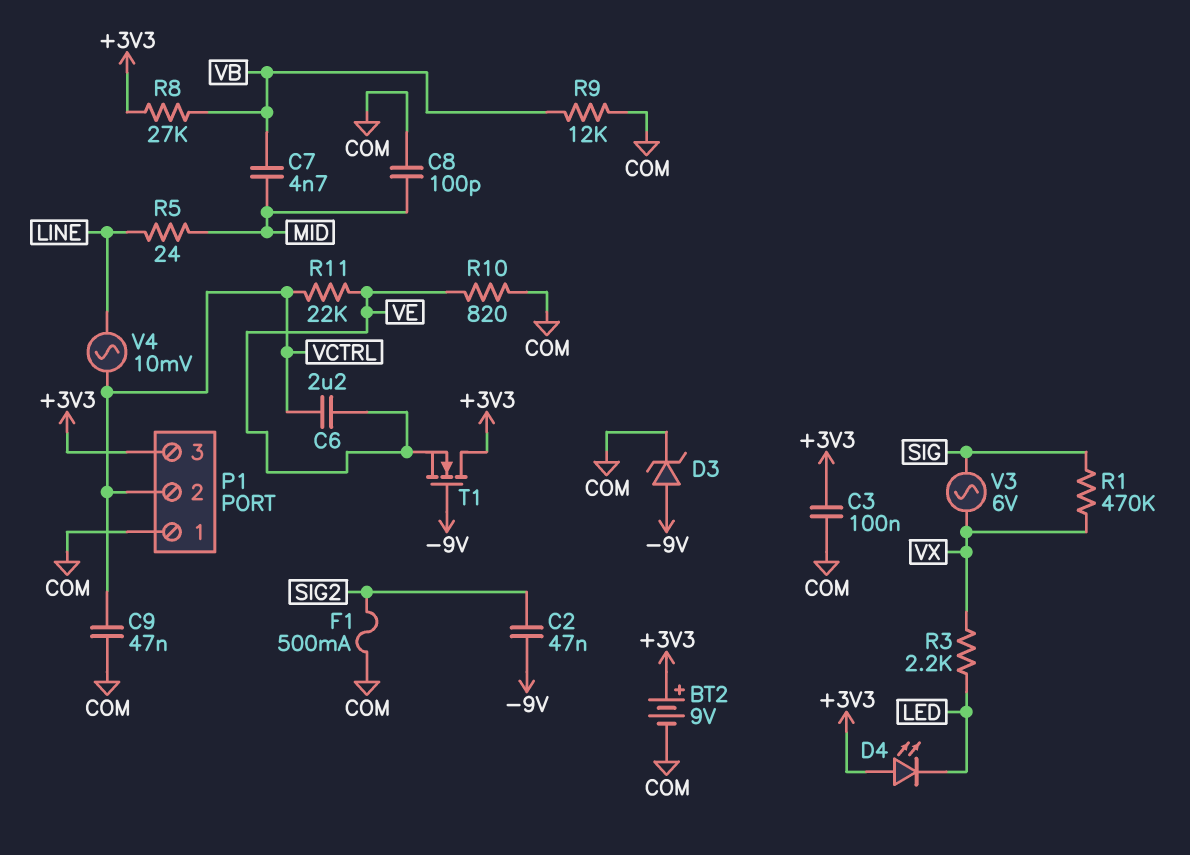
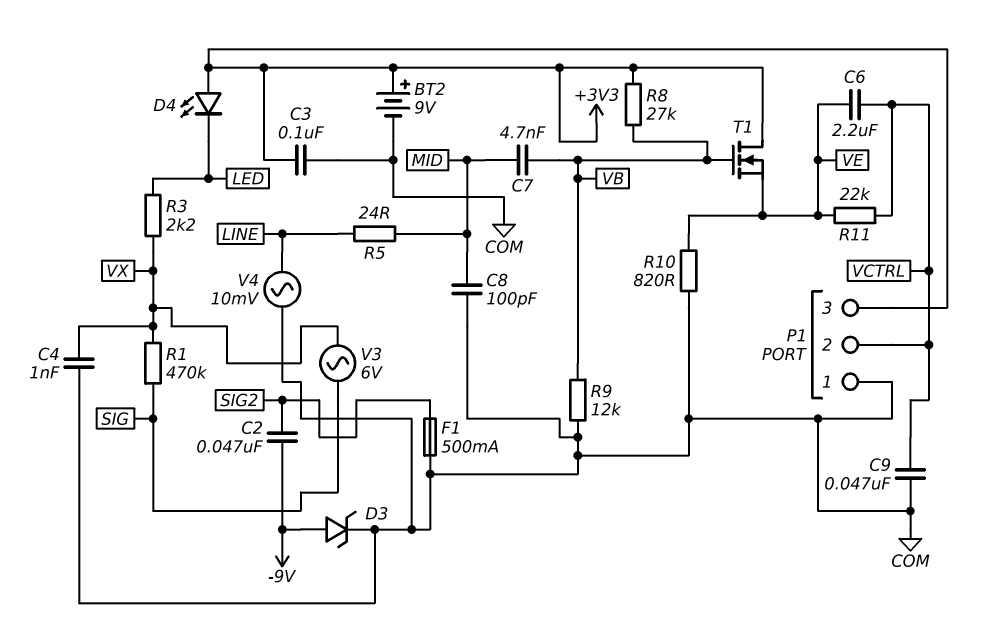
C4: none -> 1nF (COM, VX)
T1: NMOS (G -9V, D +3V3, S VE) -> NMOS (G VB, D +3V3, S VE)
V4: AC 10mV (LINE, VCTRL) -> AC 10mV (COM, LINE)

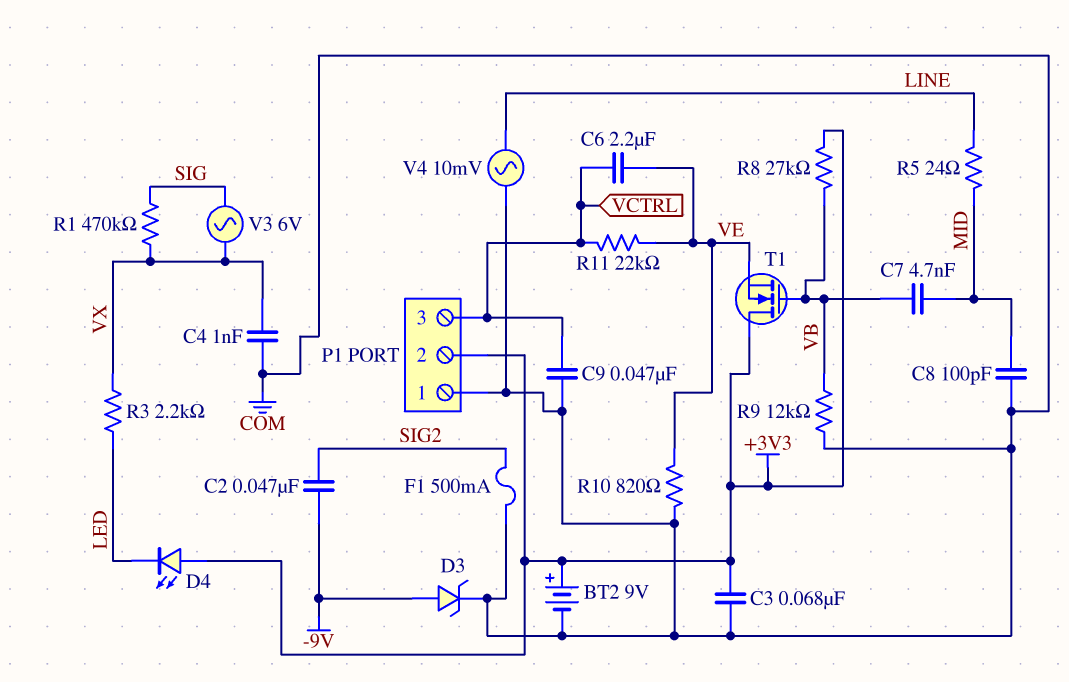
C3: 100nF (+3V3, COM) -> 68nF (+3V3, COM)
P1 pin 2: VCTRL -> +3V3
P1 pin 3: +3V3 -> VCTRL

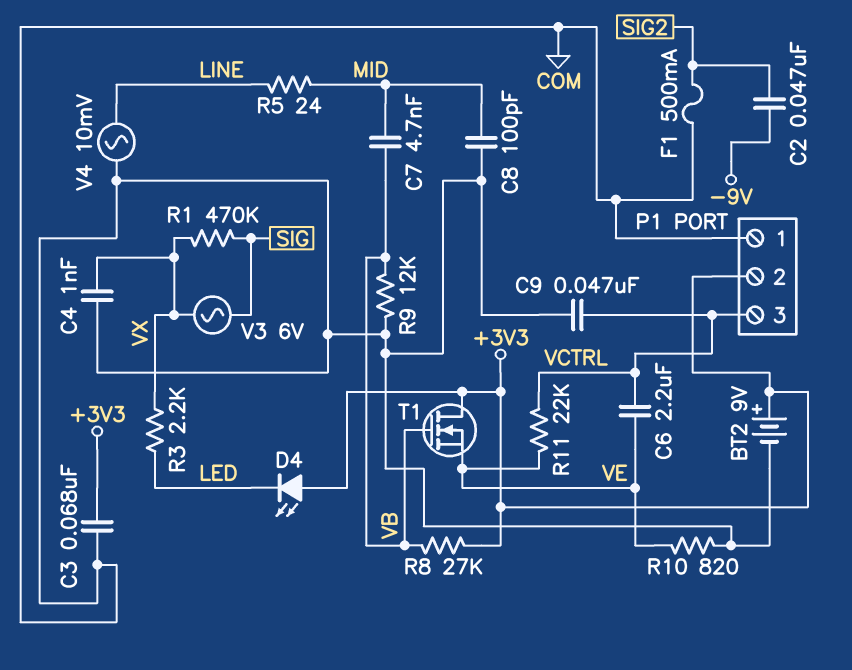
D3: zener (A -9V, K COM) -> none

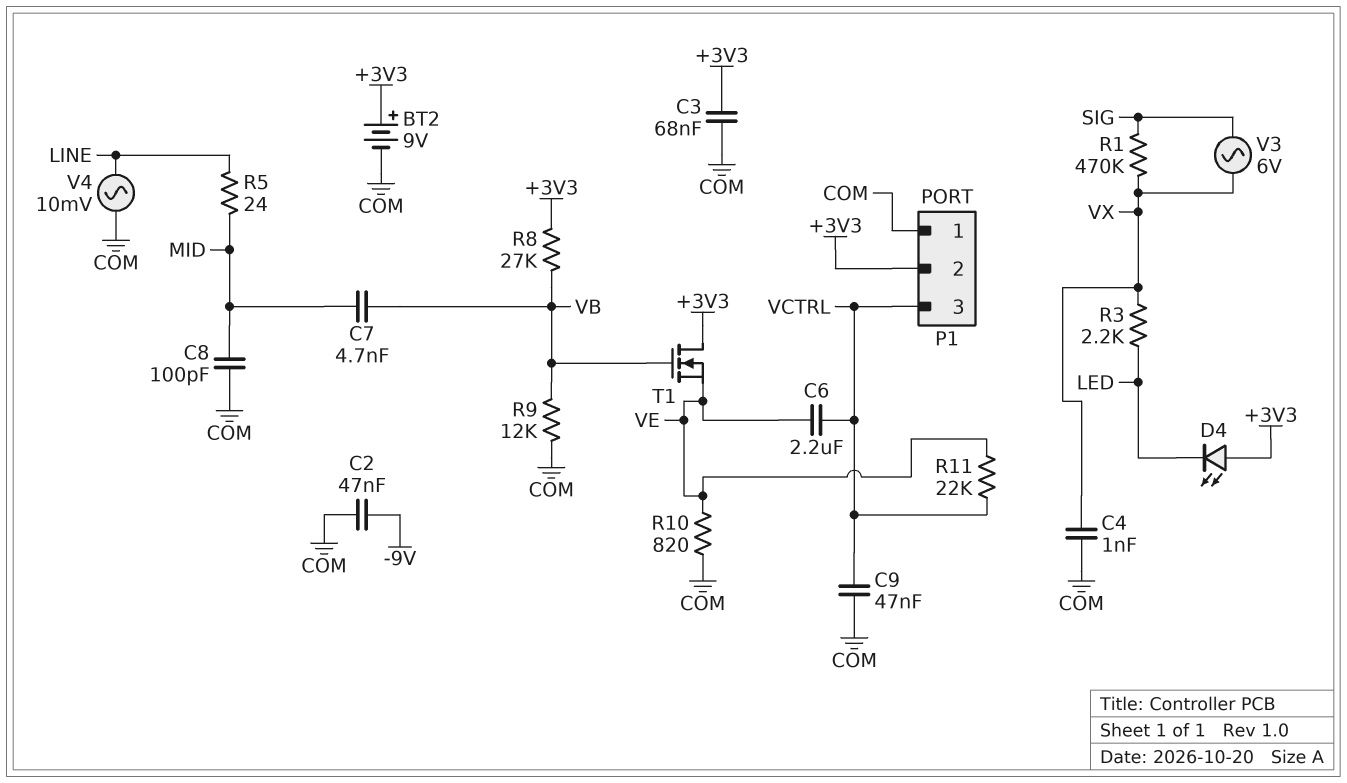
C2: 47nF (-9V, SIG2) -> 47nF (-9V, COM)
F1: 500mA (COM, SIG2) -> none

